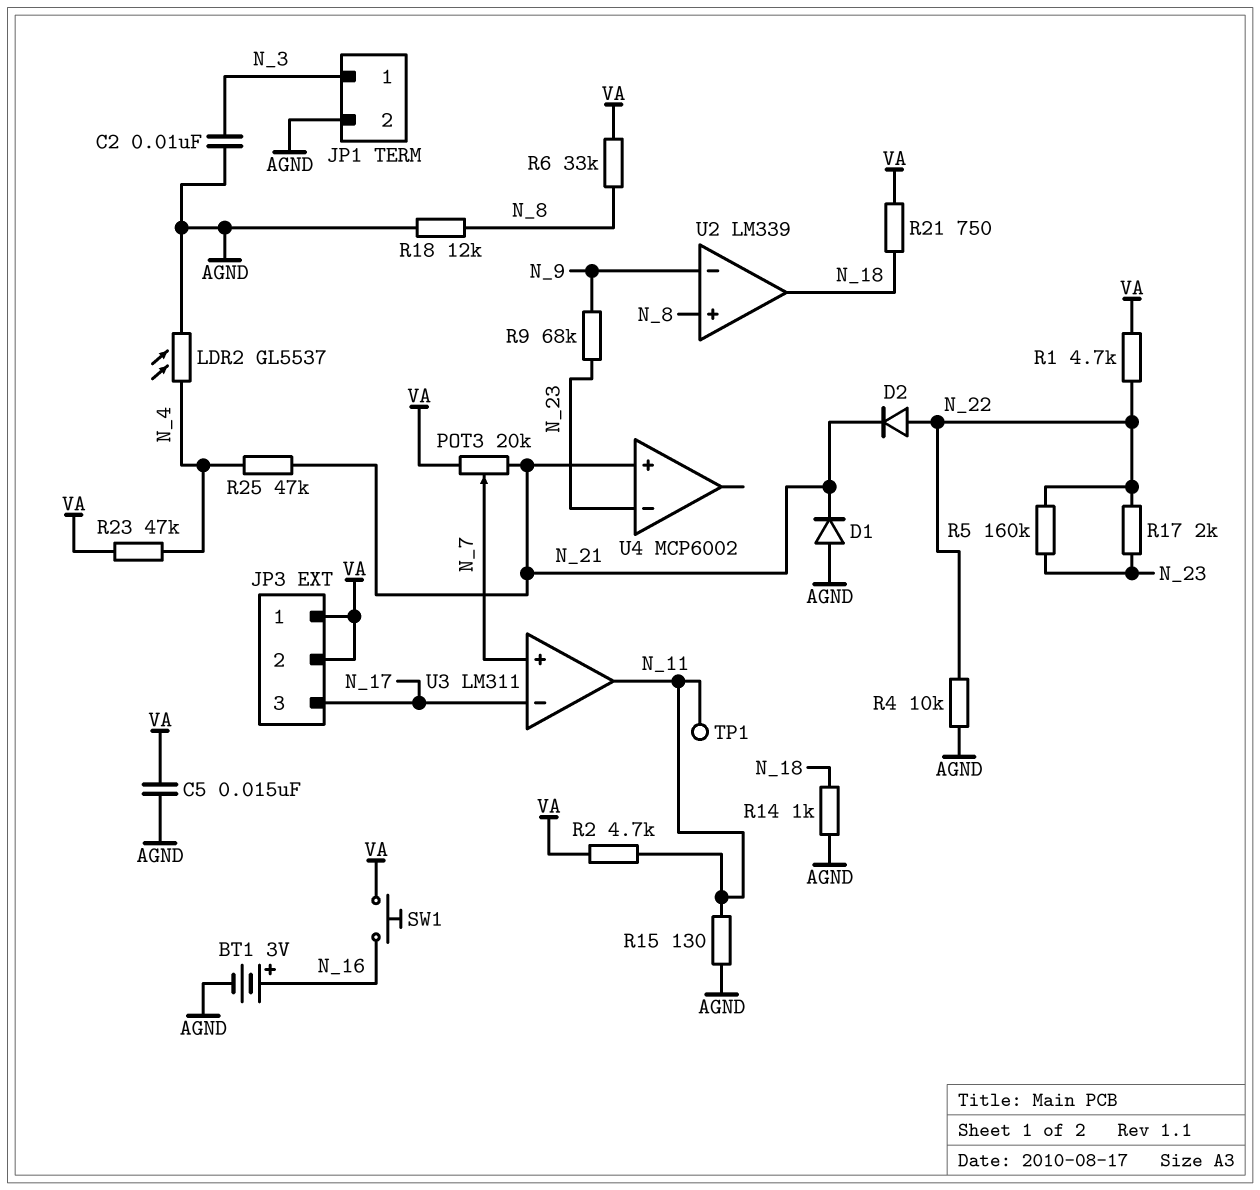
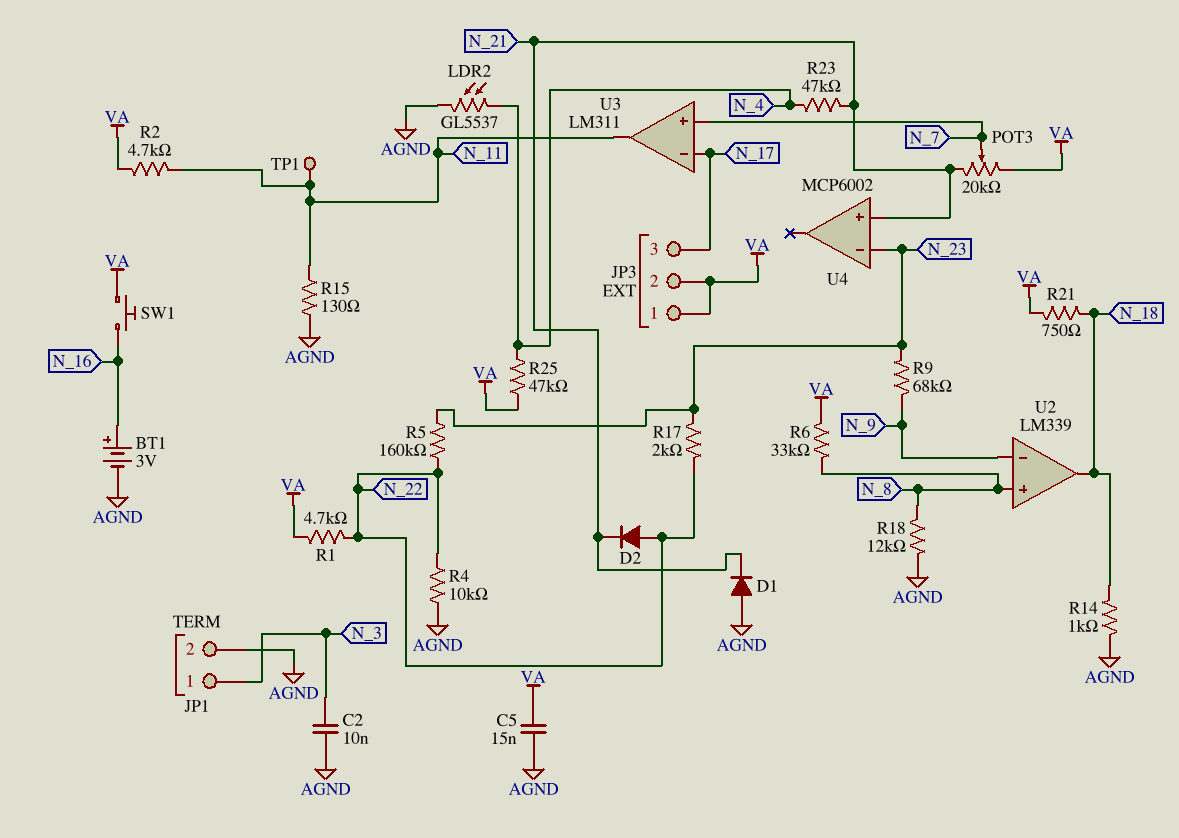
R23: 47k (N_4, VA) -> 47k (N_4, N_21)
R25: 47k (N_4, N_21) -> 47k (N_4, VA)

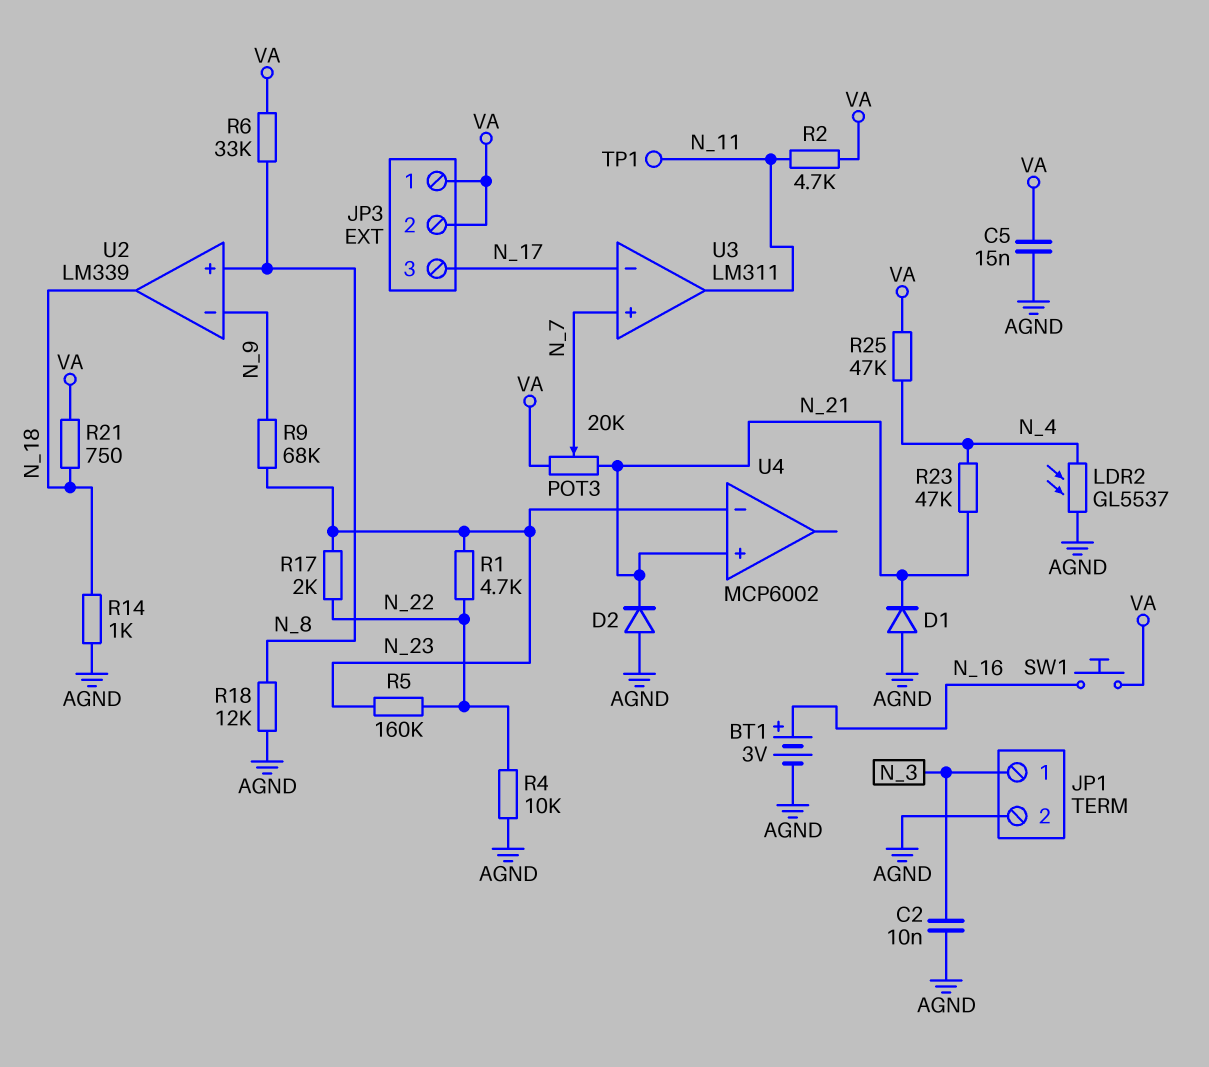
D2: diode (A N_22, K N_21) -> diode (A AGND, K N_21)
R1: 4.7k (N_22, VA) -> 4.7k (N_22, N_23)
R15: 130 (AGND, N_11) -> none

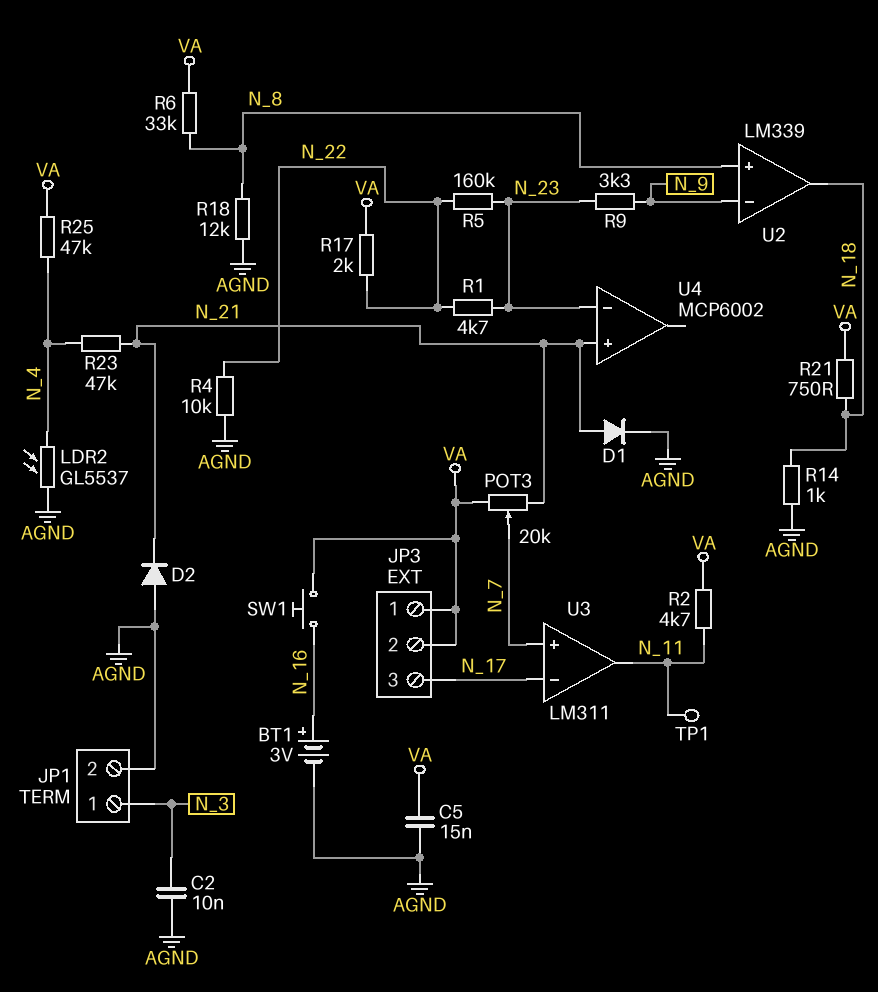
D1: diode (A AGND, K N_21) -> diode (A N_21, K AGND)
R9: 68k (N_9, N_23) -> 3.3k (N_9, N_23)
R17: 2k (N_22, N_23) -> 2k (N_22, VA)

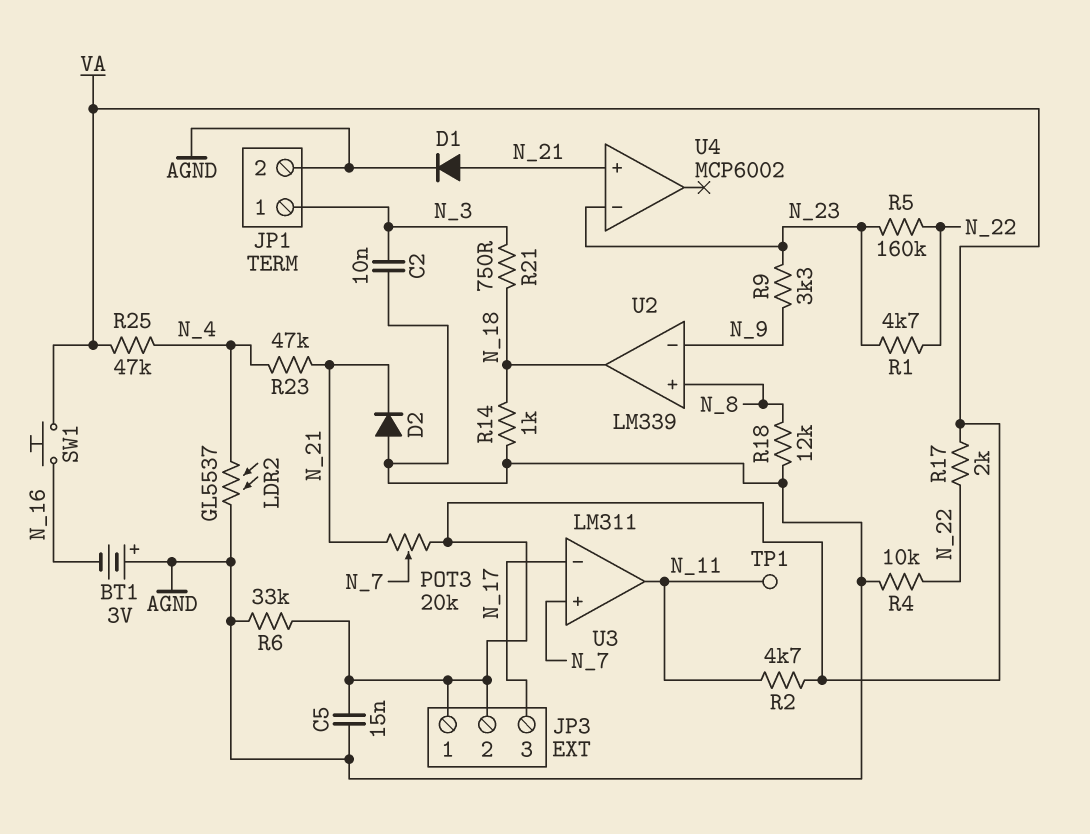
BT1: 3V (plus N_16, minus AGND) -> 3V (plus AGND, minus N_16)
R6: 33k (N_8, VA) -> 33k (AGND, VA)
R21: 750 (N_18, VA) -> 750 (N_3, N_18)

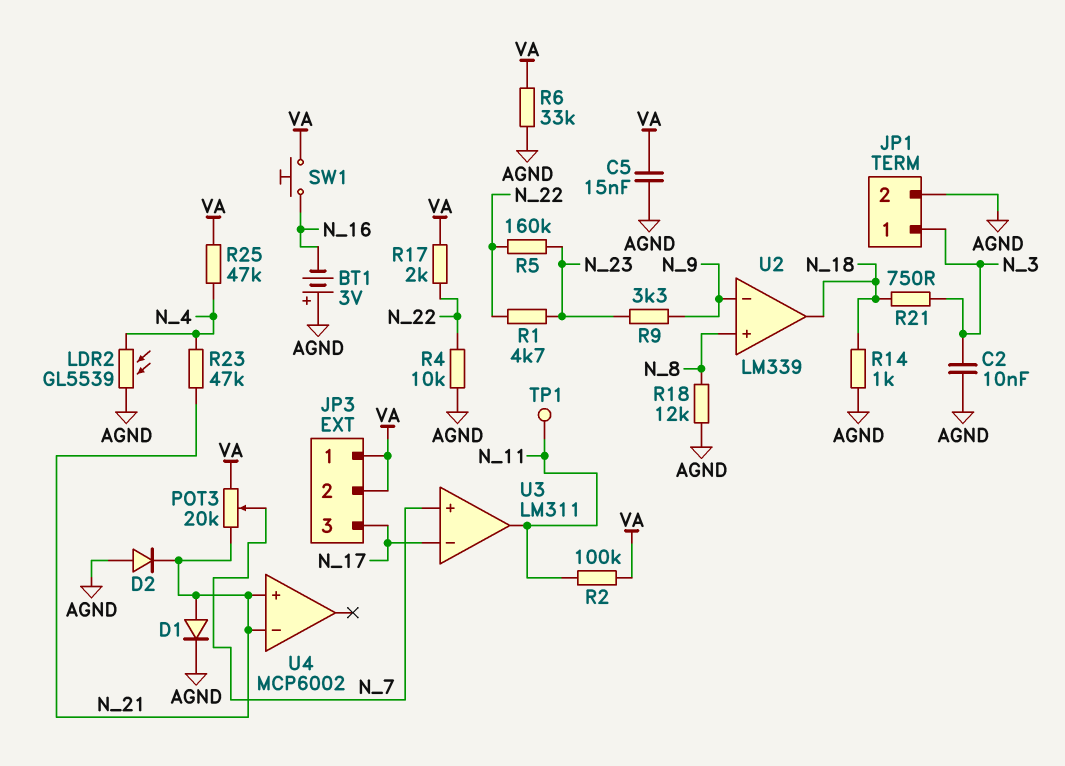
LDR2: GL5537 (AGND, N_4) -> GL5539 (AGND, N_4)
R2: 4.7k (N_11, VA) -> 100k (N_11, VA)
U4 pin in-: N_23 -> N_21

